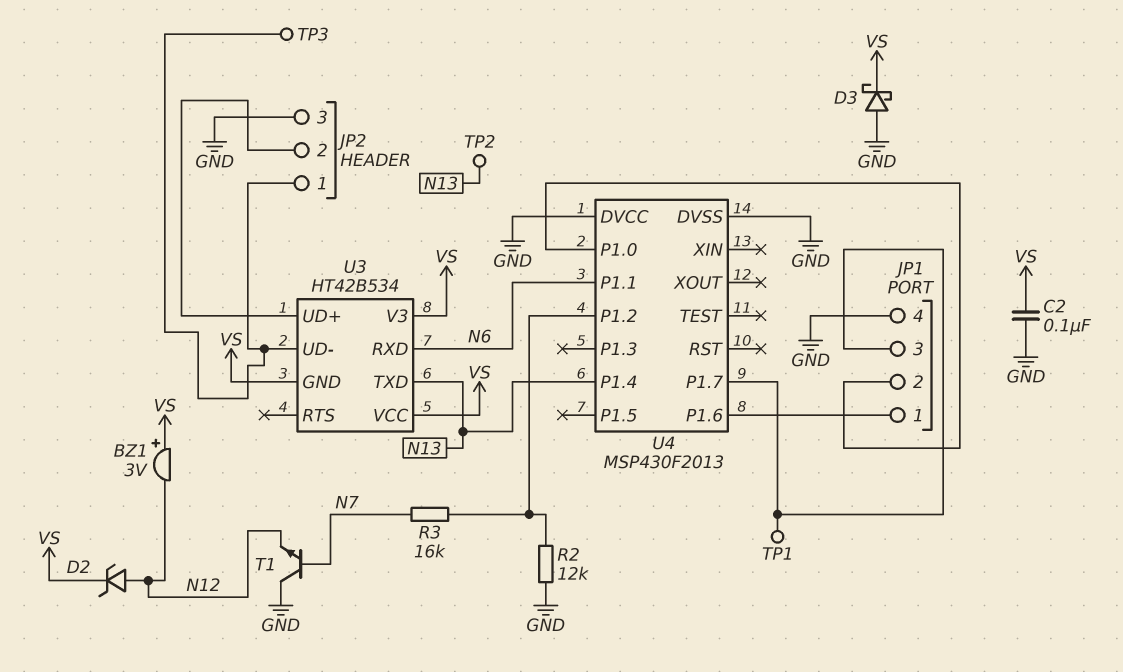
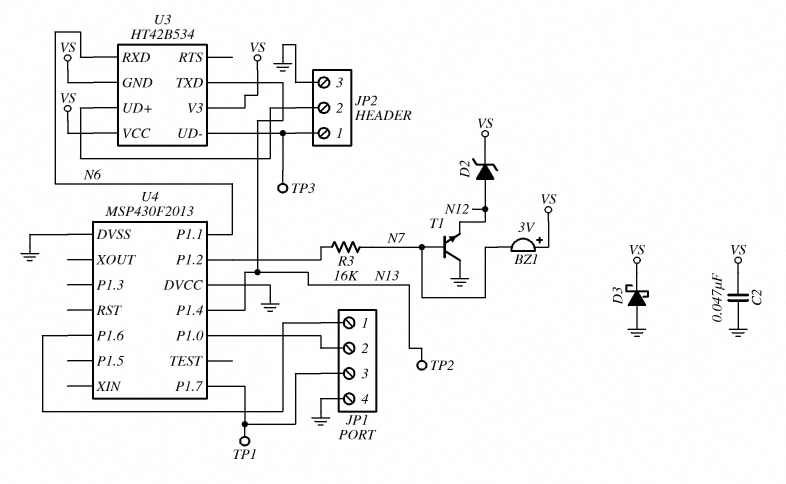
BZ1: buzzer 3V (plus VS, minus N12) -> buzzer 3V (plus VS, minus N7)
C2: 100nF (GND, VS) -> 47nF (GND, VS)
R2: 12k (GND, U4/P1.2) -> none

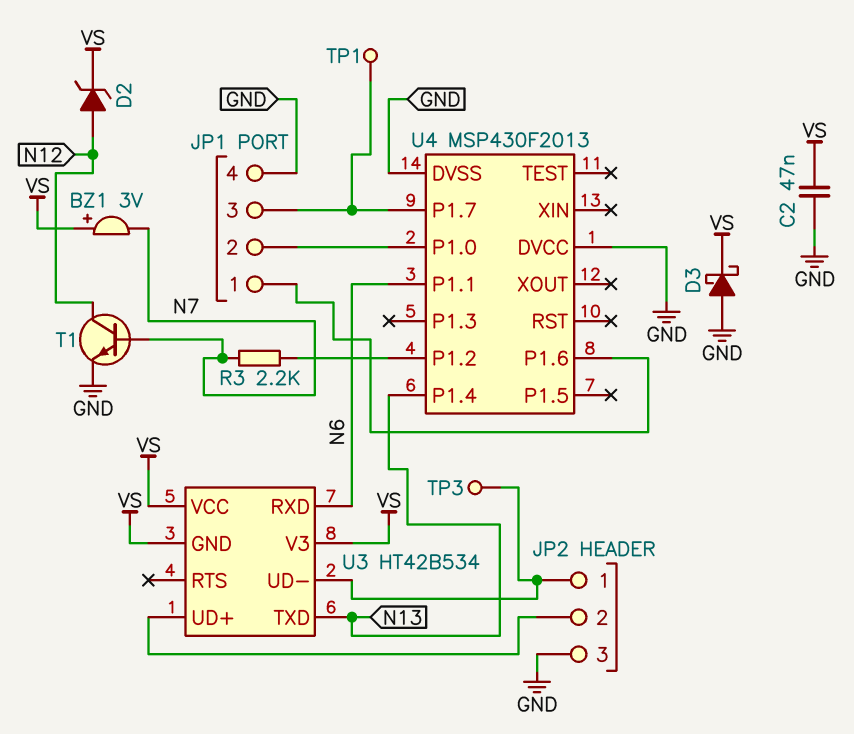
R3: 16k (N7, U4/P1.2) -> 2.2k (N7, U4/P1.2)
T1: NPN (B N7, C GND, E N12) -> NPN (B N7, C N12, E GND)
TP2: test point (N13) -> none

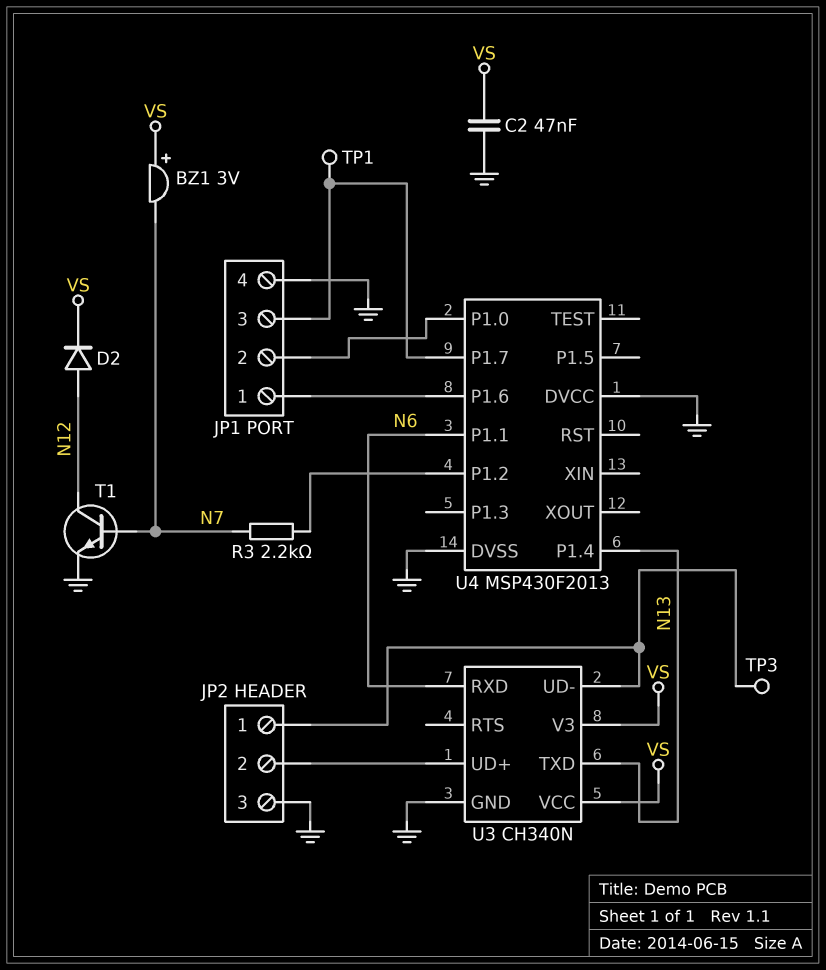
D2: zener (A N12, K VS) -> diode (A N12, K VS)
D3: schottky (A GND, K VS) -> none
U3: HT42B534 -> CH340N
U3 pin GND: VS -> GND

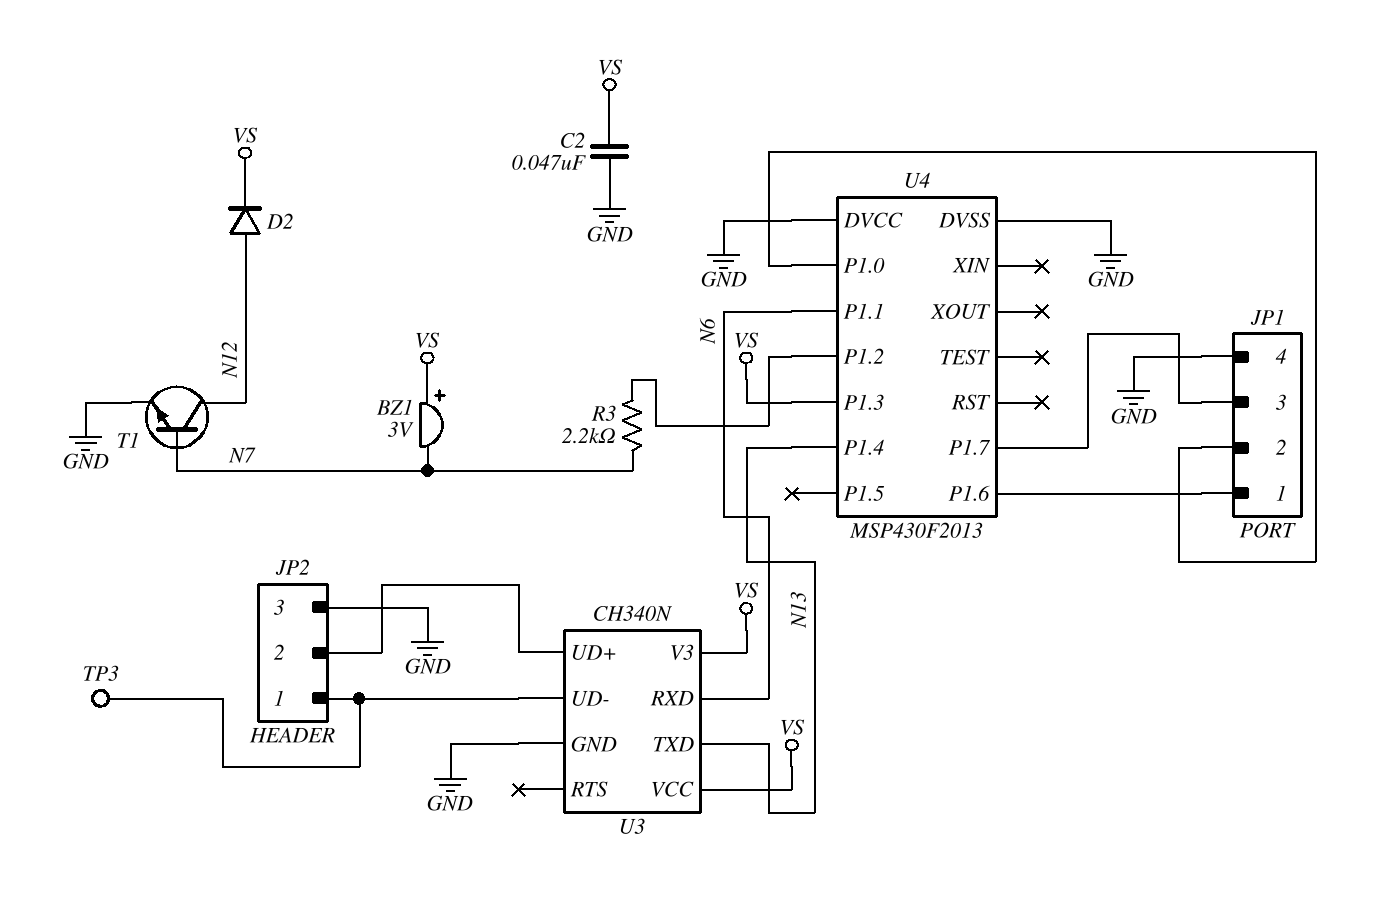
TP1: test point (JP1/3) -> none
U4 pin P1.3: none -> VS

